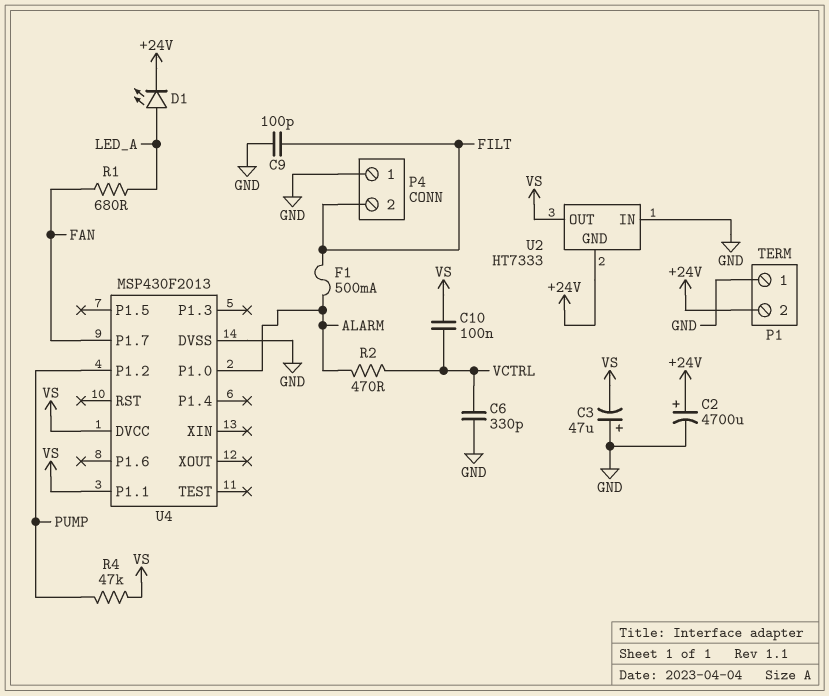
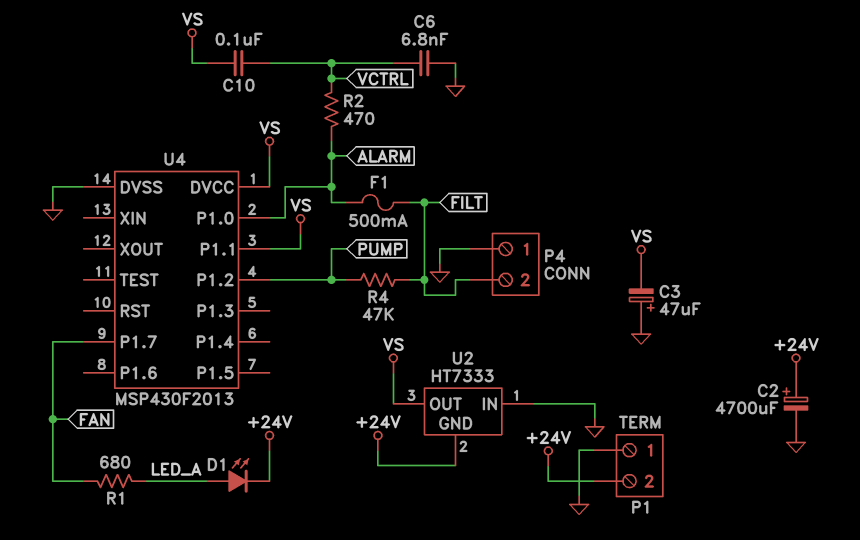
C6: 330pF (GND, VCTRL) -> 6.8nF (GND, VCTRL)
C9: 100pF (FILT, GND) -> none
R4: 47k (PUMP, VS) -> 47k (FILT, PUMP)

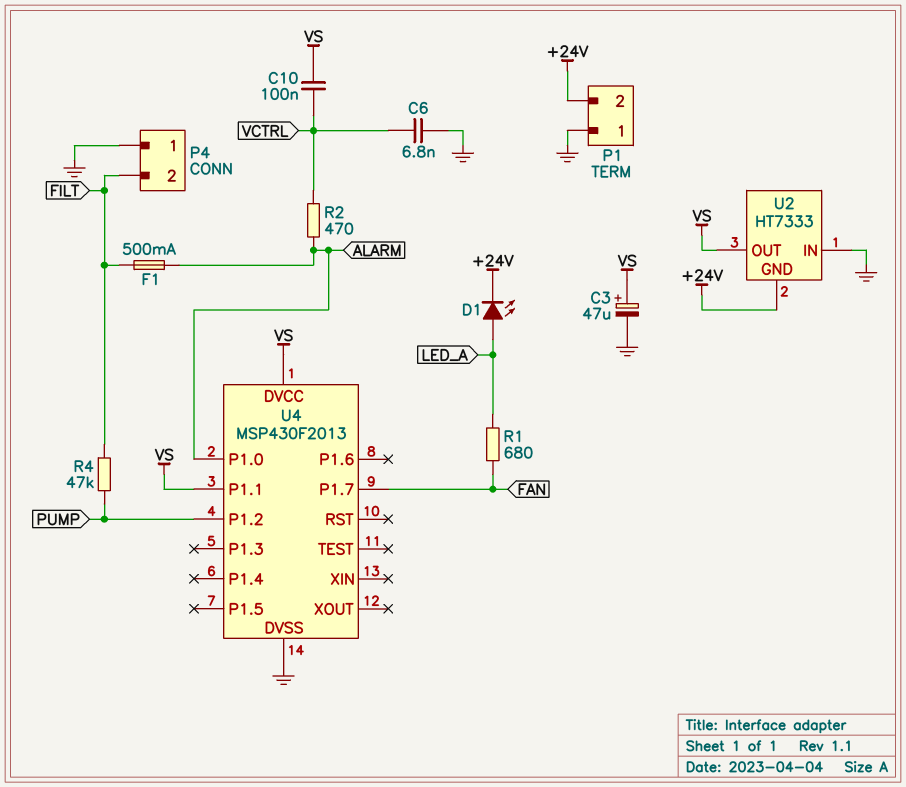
C2: 4700uF (plus +24V, minus GND) -> none
C3: 47uF (plus GND, minus VS) -> 47uF (plus VS, minus GND)

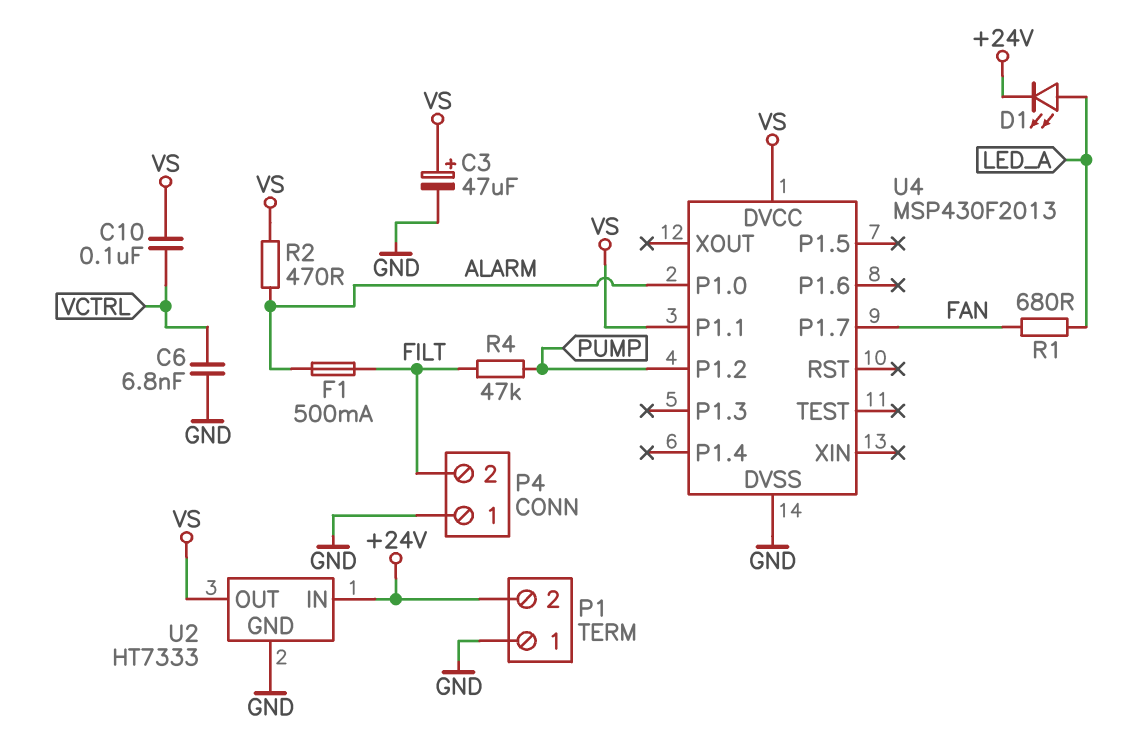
R2: 470 (ALARM, VCTRL) -> 470 (ALARM, VS)
U2 pin GND: +24V -> GND
U2 pin IN: GND -> +24V

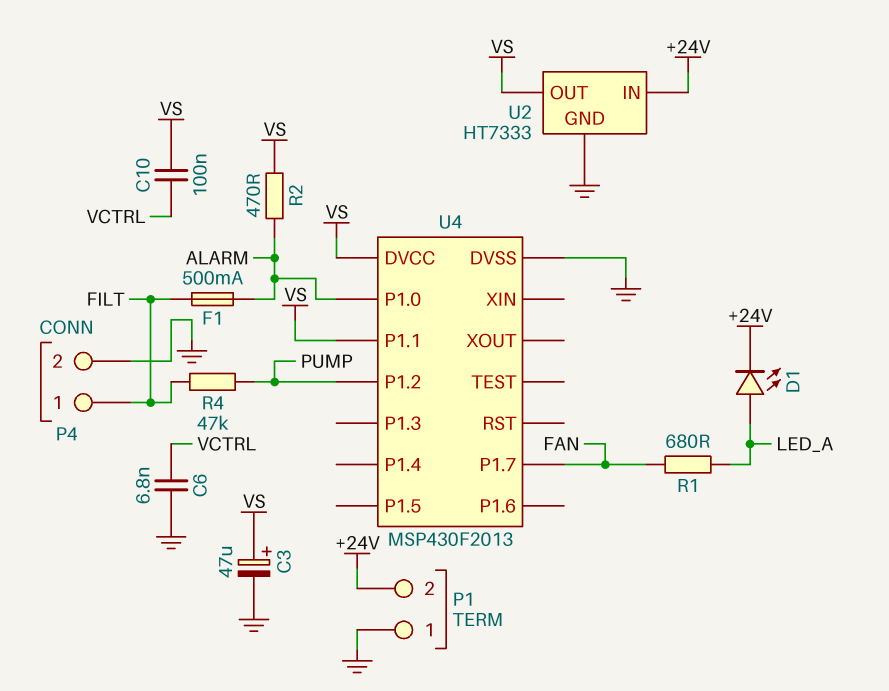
P4 pin 1: GND -> FILT
P4 pin 2: FILT -> GND

